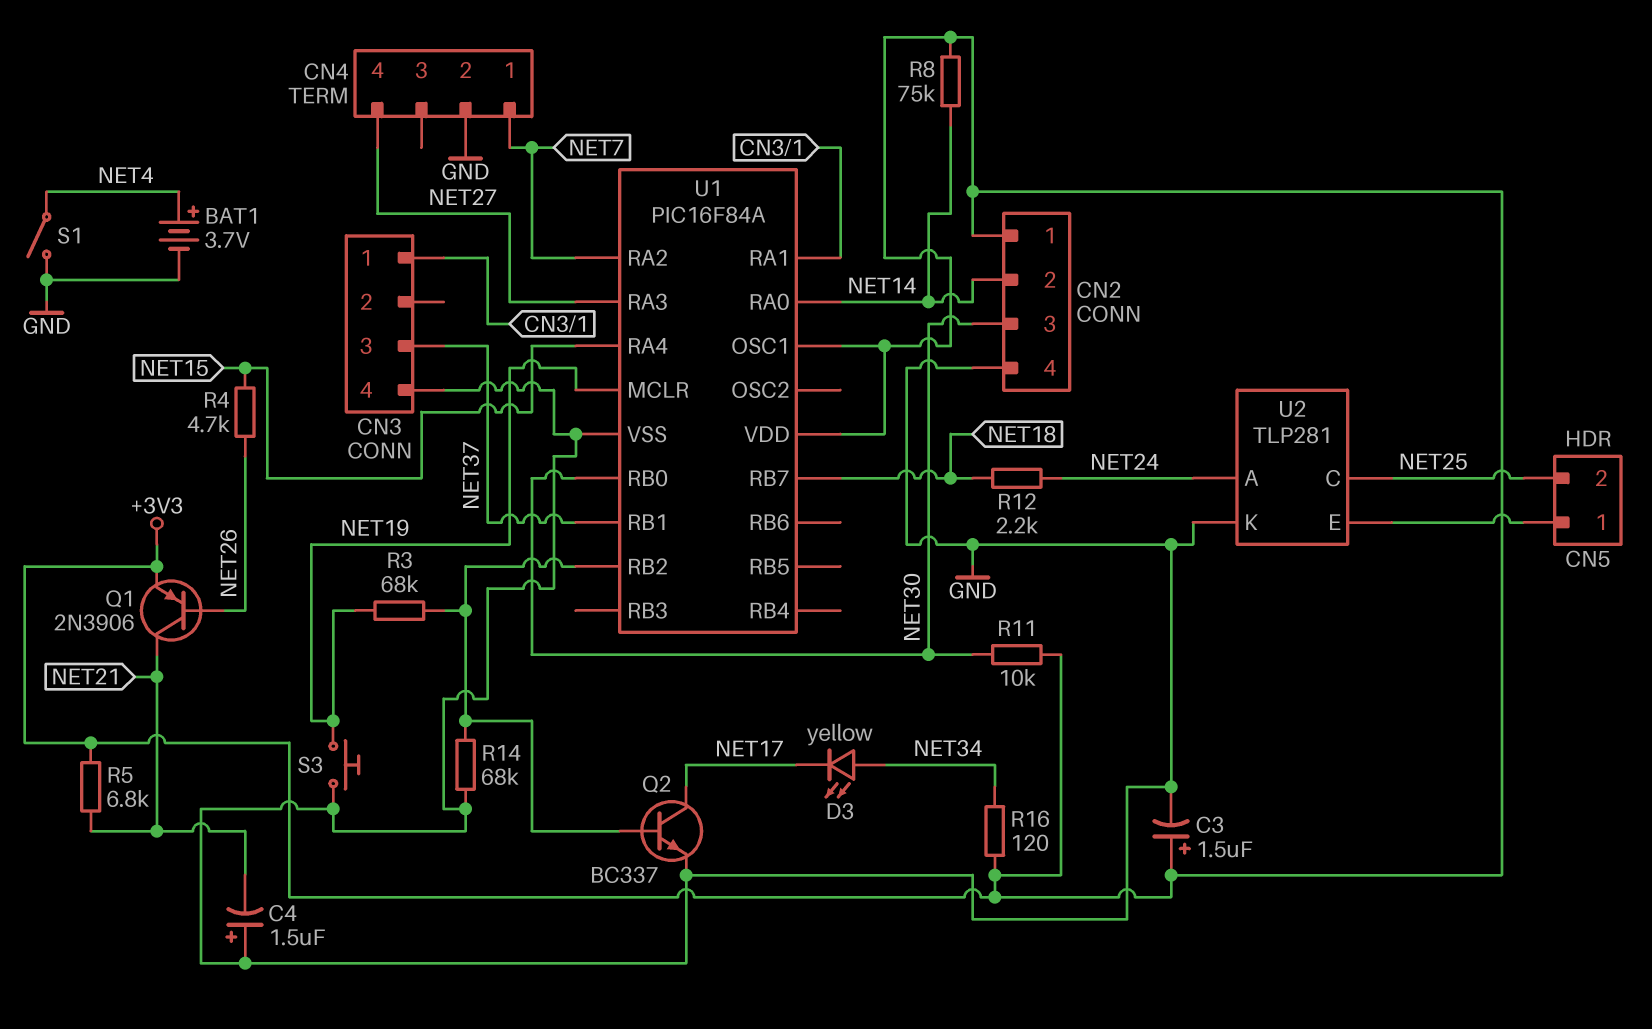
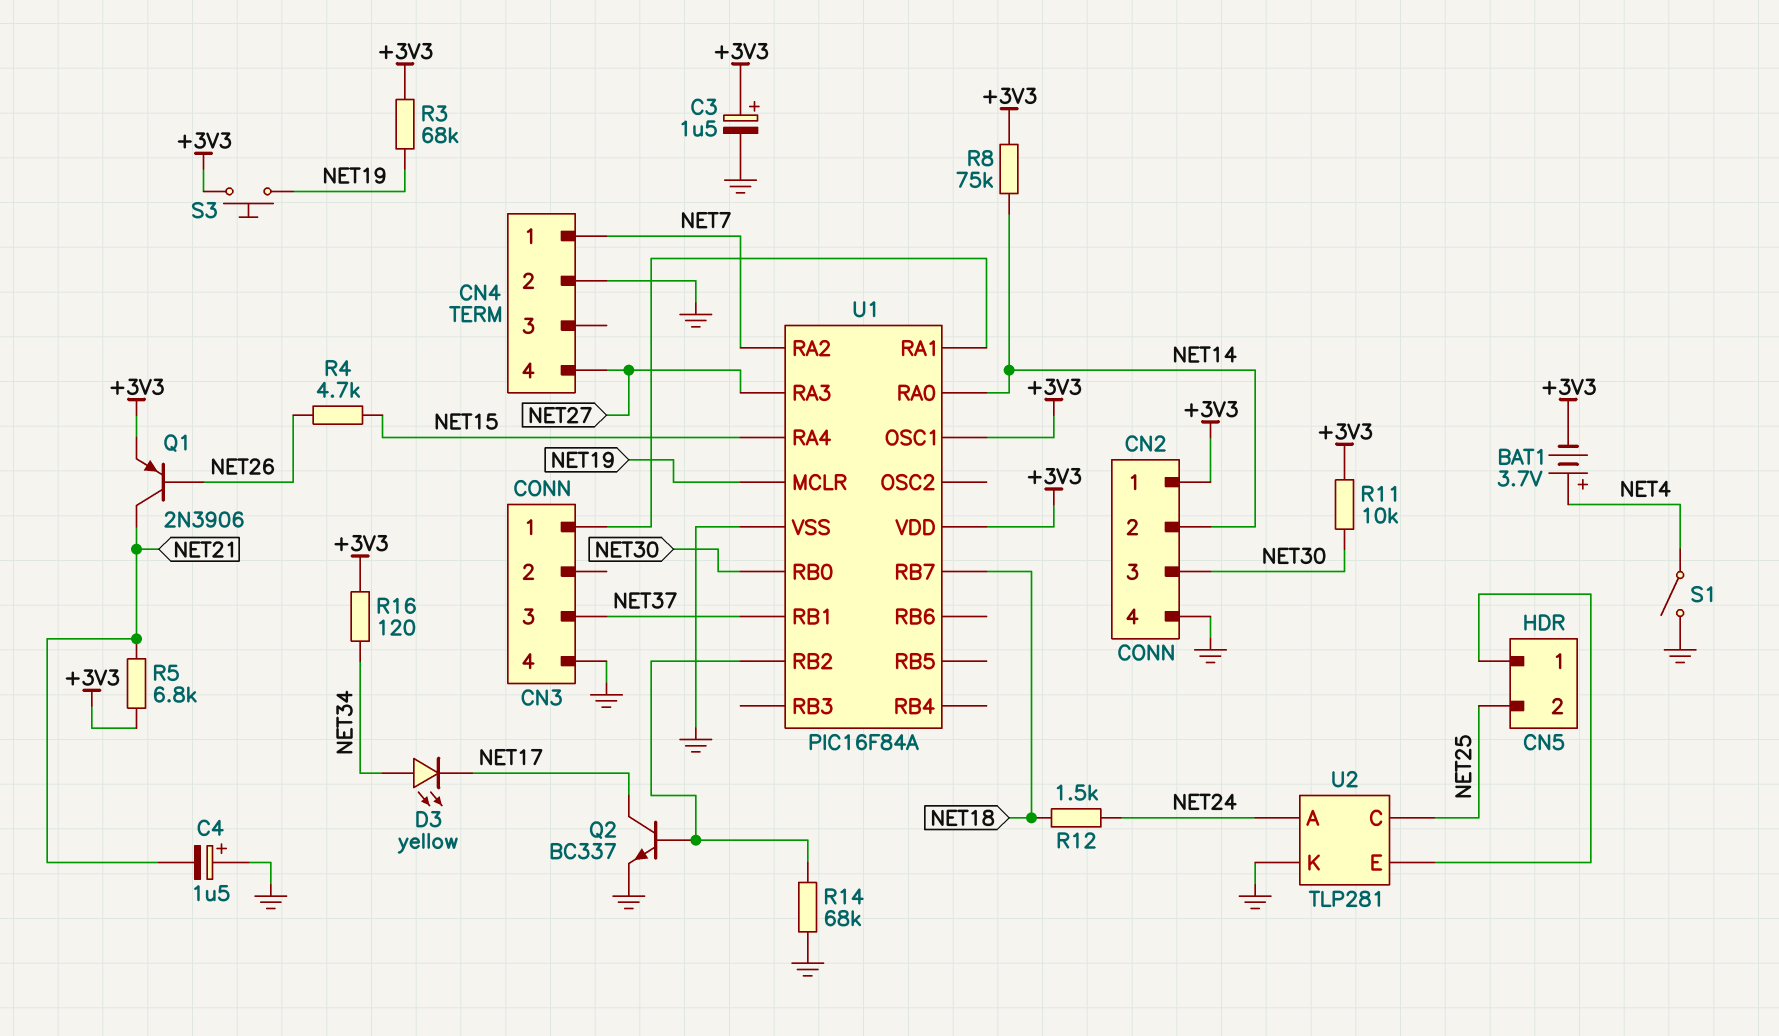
BAT1: 3.7V (plus NET4, minus GND) -> 3.7V (plus NET4, minus +3V3)
R3: 68k (NET19, U1/RB2) -> 68k (+3V3, NET19)
R12: 2.2k (NET18, NET24) -> 1.5k (NET18, NET24)
S3: button (GND, NET19) -> button (+3V3, NET19)

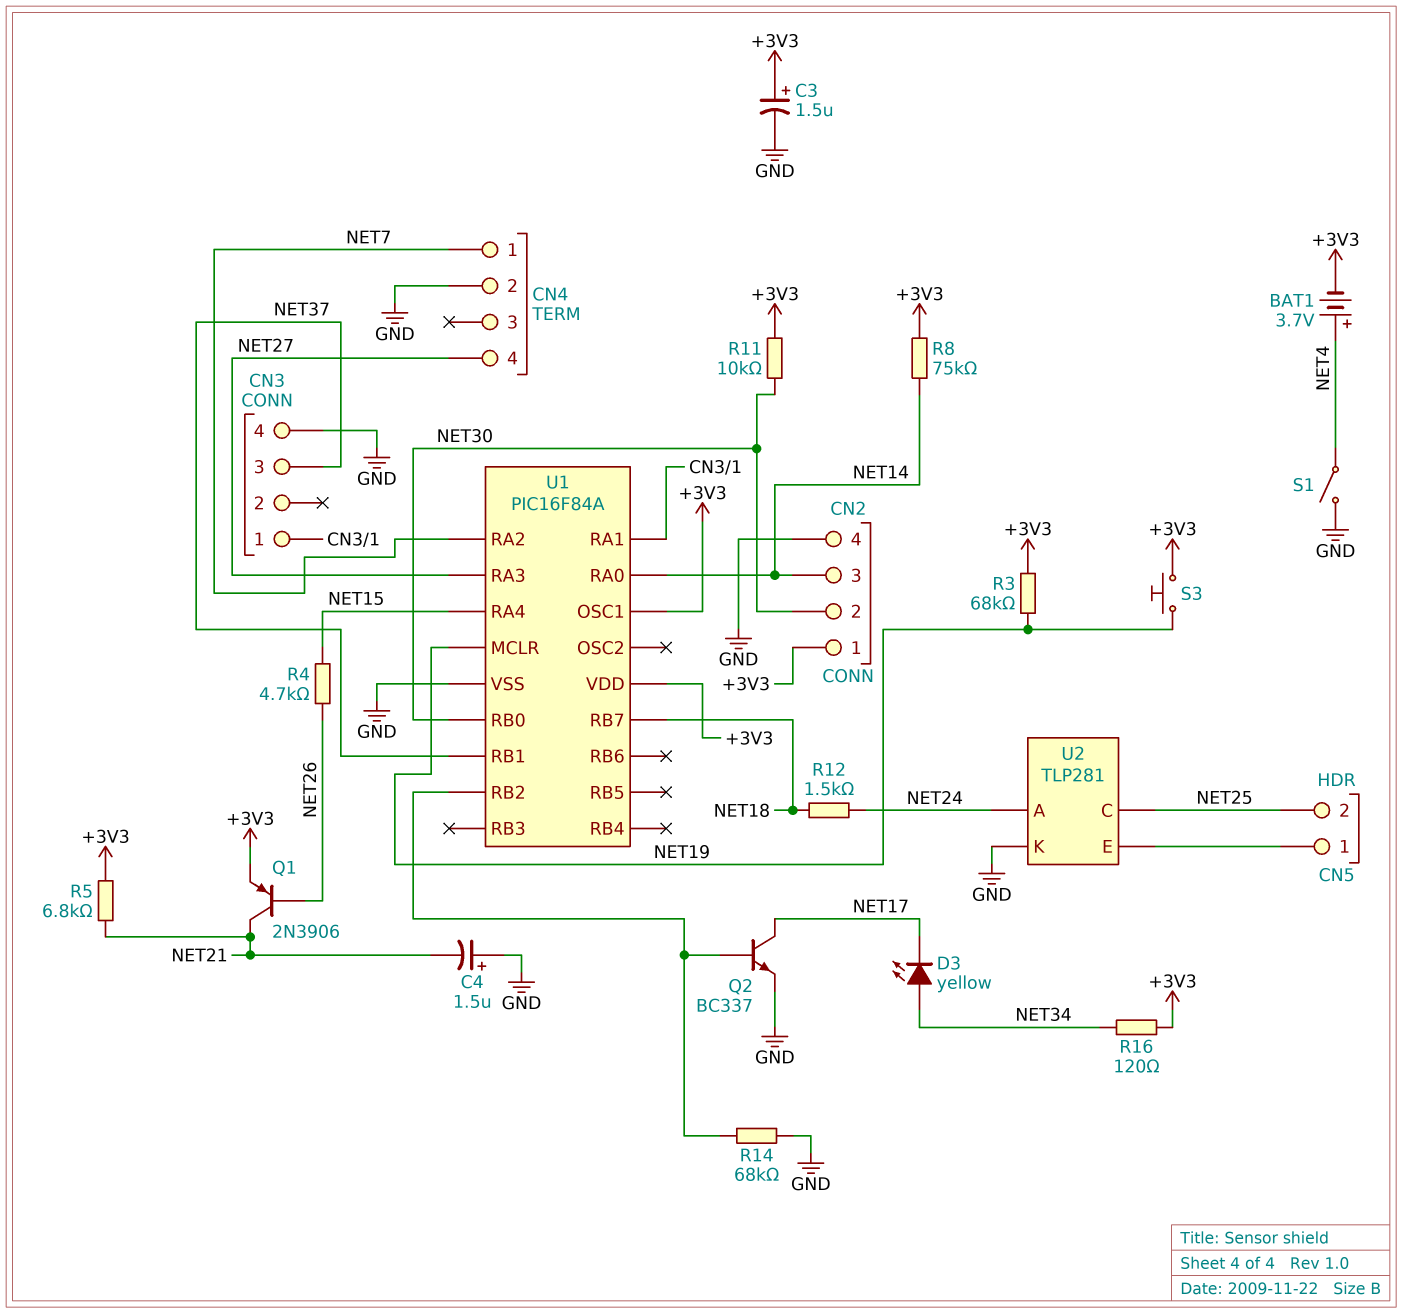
CN2 pin 2: NET14 -> NET30
CN2 pin 3: NET30 -> NET14

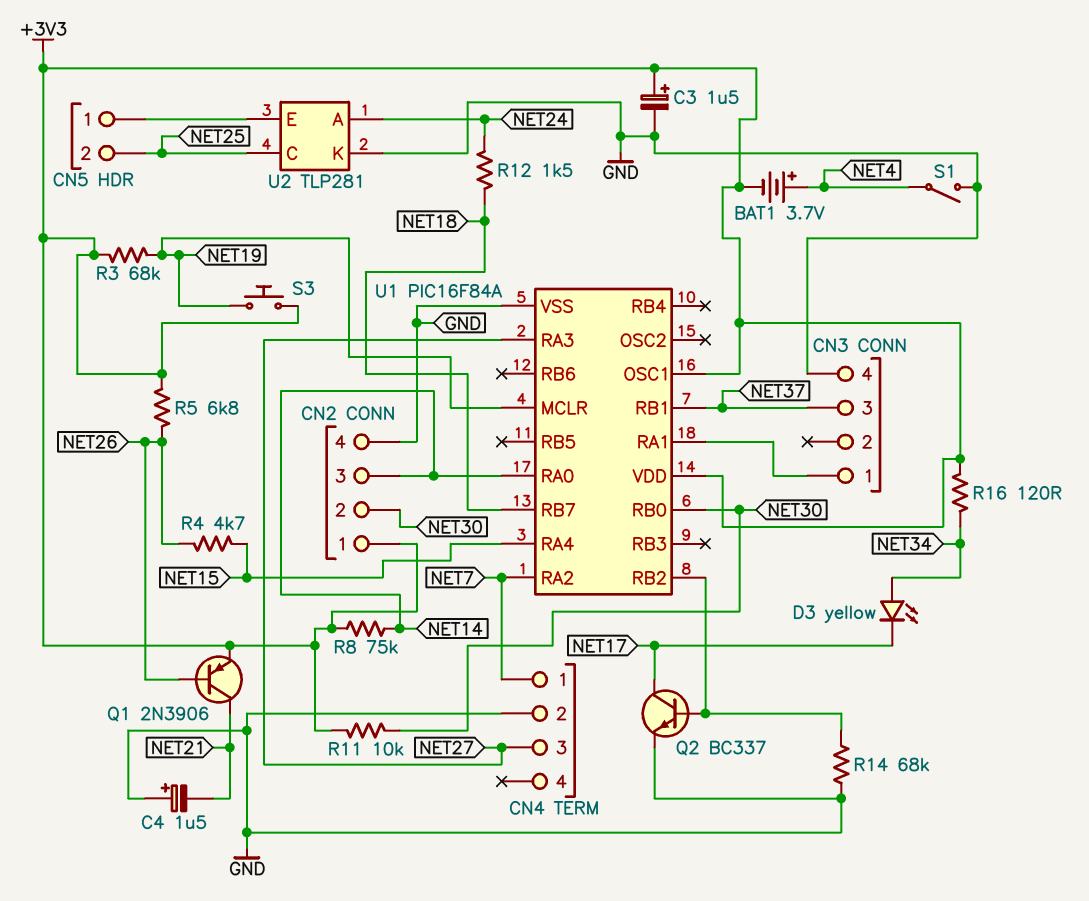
CN4 pin 3: none -> NET27
CN4 pin 4: NET27 -> none
R5: 6.8k (+3V3, NET21) -> 6.8k (+3V3, NET26)

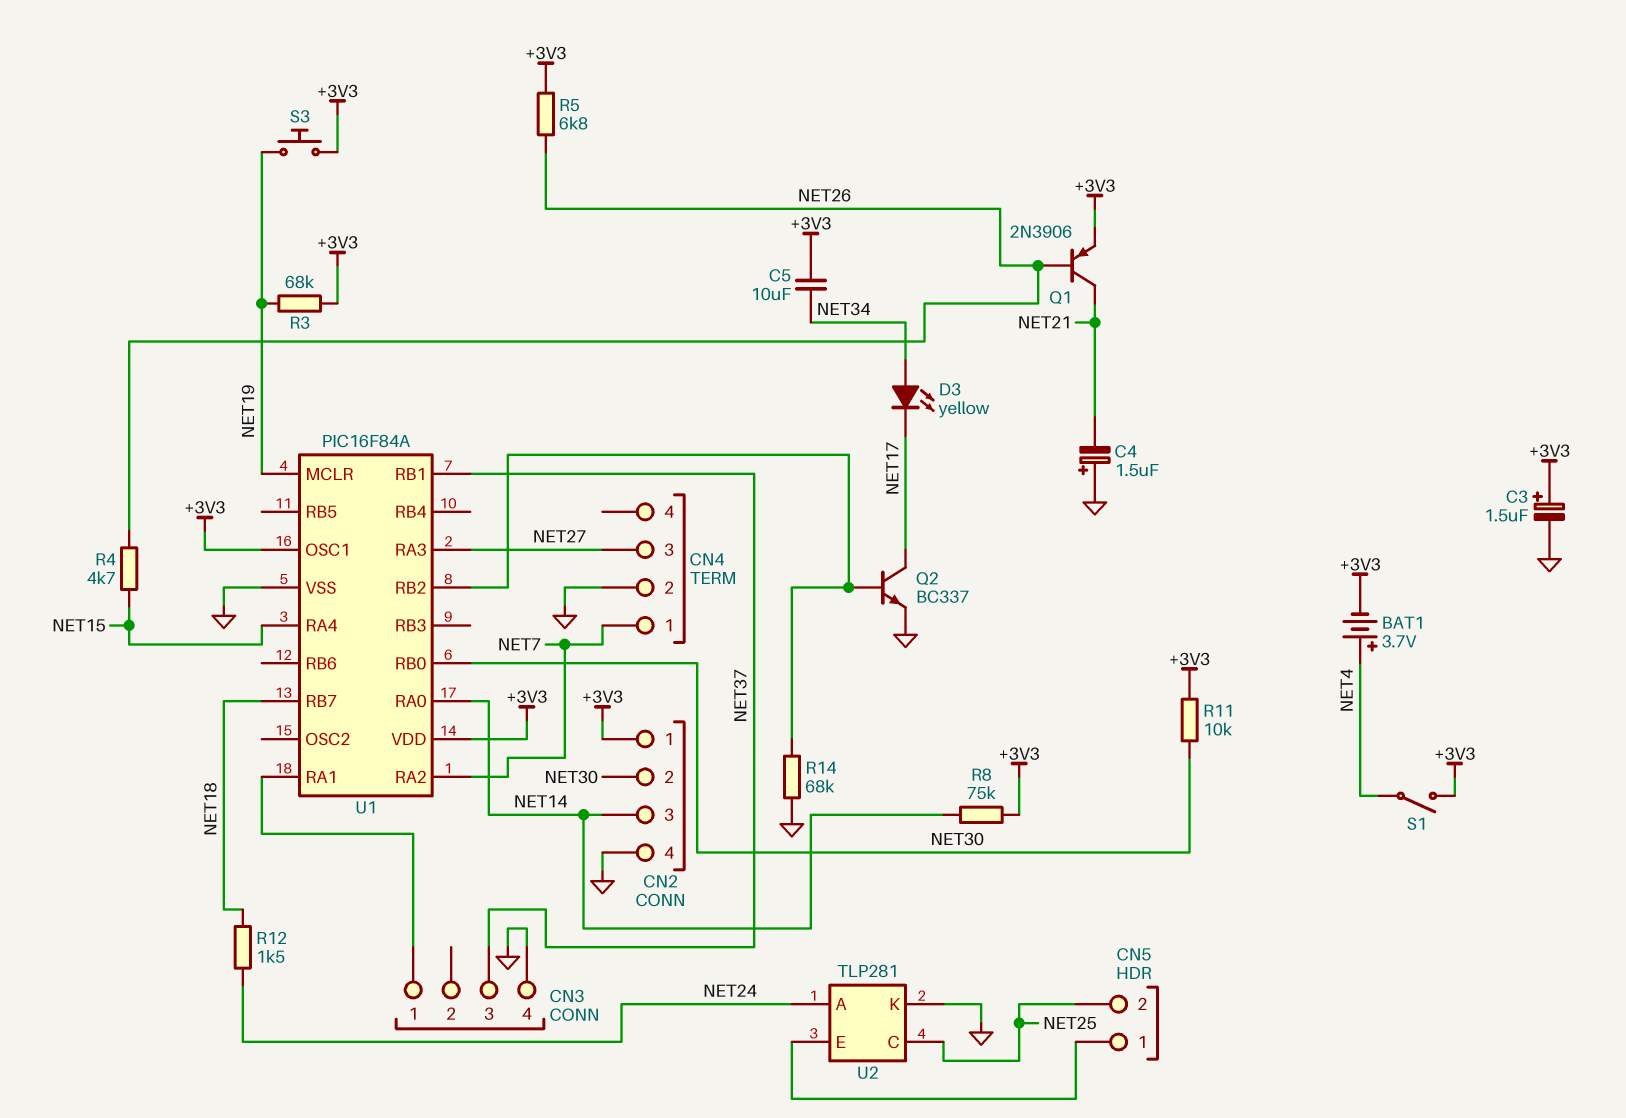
C5: none -> 10uF (+3V3, NET34)
R16: 120 (+3V3, NET34) -> none
S1: switch (GND, NET4) -> switch (+3V3, NET4)

